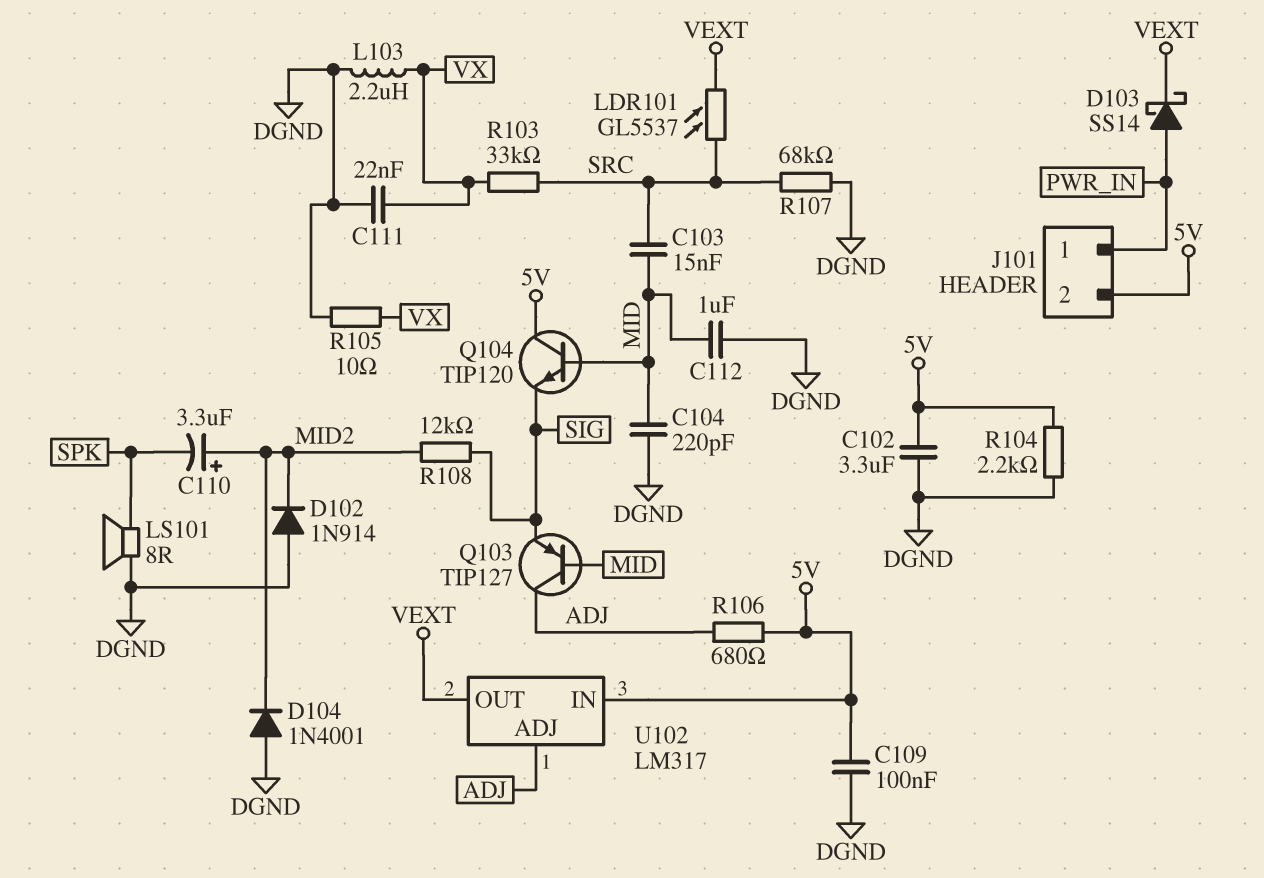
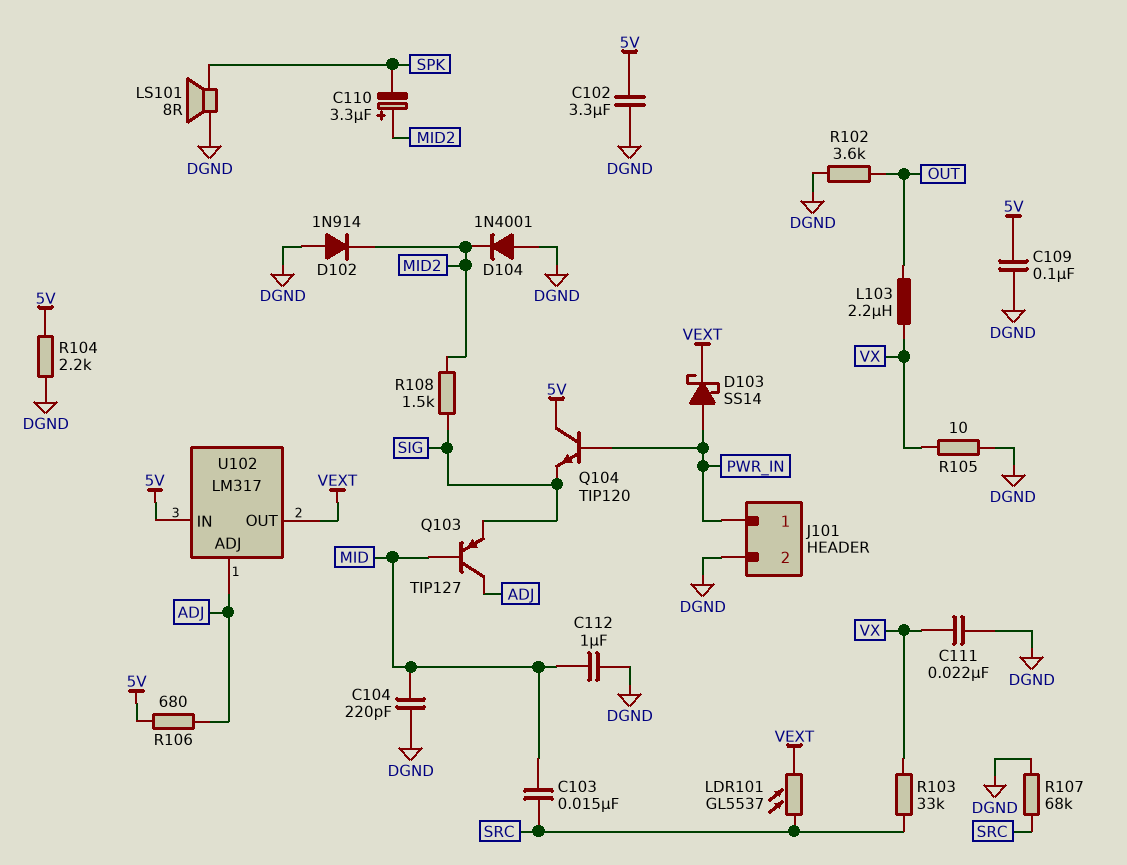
J101 pin 2: 5V -> DGND
L103: 2.2uH (DGND, VX) -> 2.2uH (OUT, VX)
Q104: NPN TIP120 (B MID, C 5V, E SIG) -> NPN TIP120 (B PWR_IN, C 5V, E SIG)
R102: none -> 3.6k (DGND, OUT)
R108: 12k (MID2, SIG) -> 1.5k (MID2, SIG)

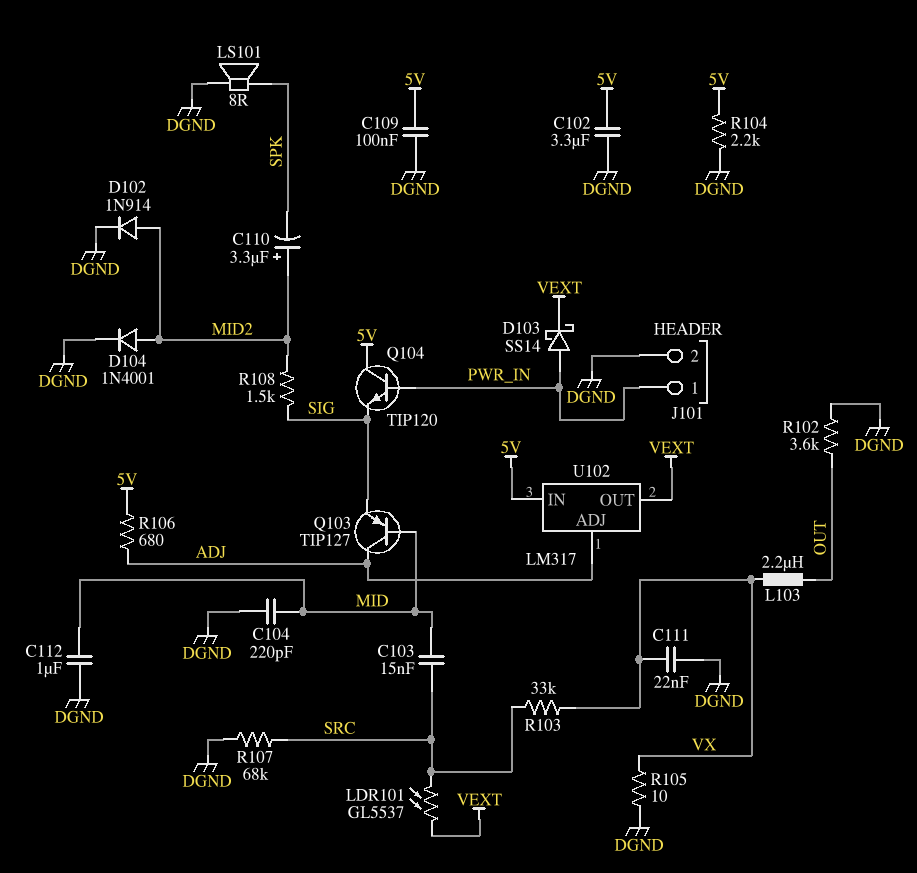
D102: diode 1N914 (A DGND, K MID2) -> diode 1N914 (A MID2, K DGND)
D104: diode 1N4001 (A DGND, K MID2) -> diode 1N4001 (A MID2, K DGND)

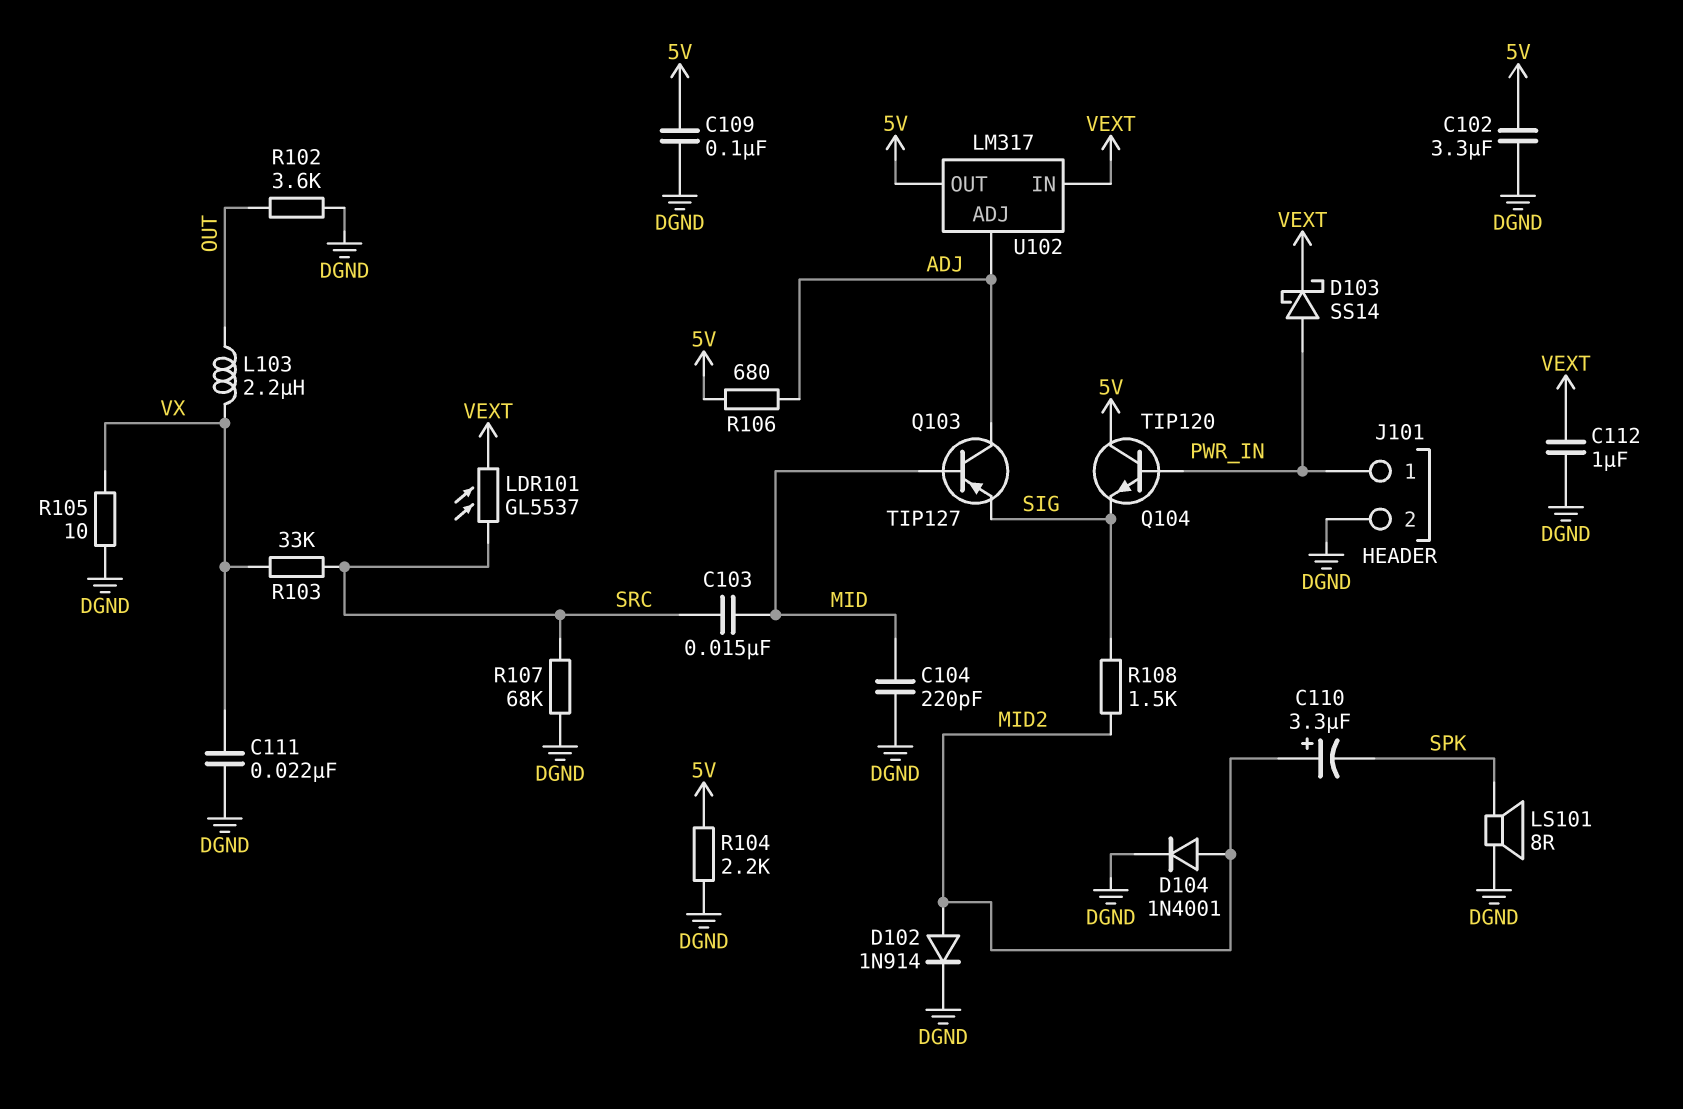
C112: 1uF (DGND, MID) -> 1uF (DGND, VEXT)
U102 pin IN: 5V -> VEXT
U102 pin OUT: VEXT -> 5V

